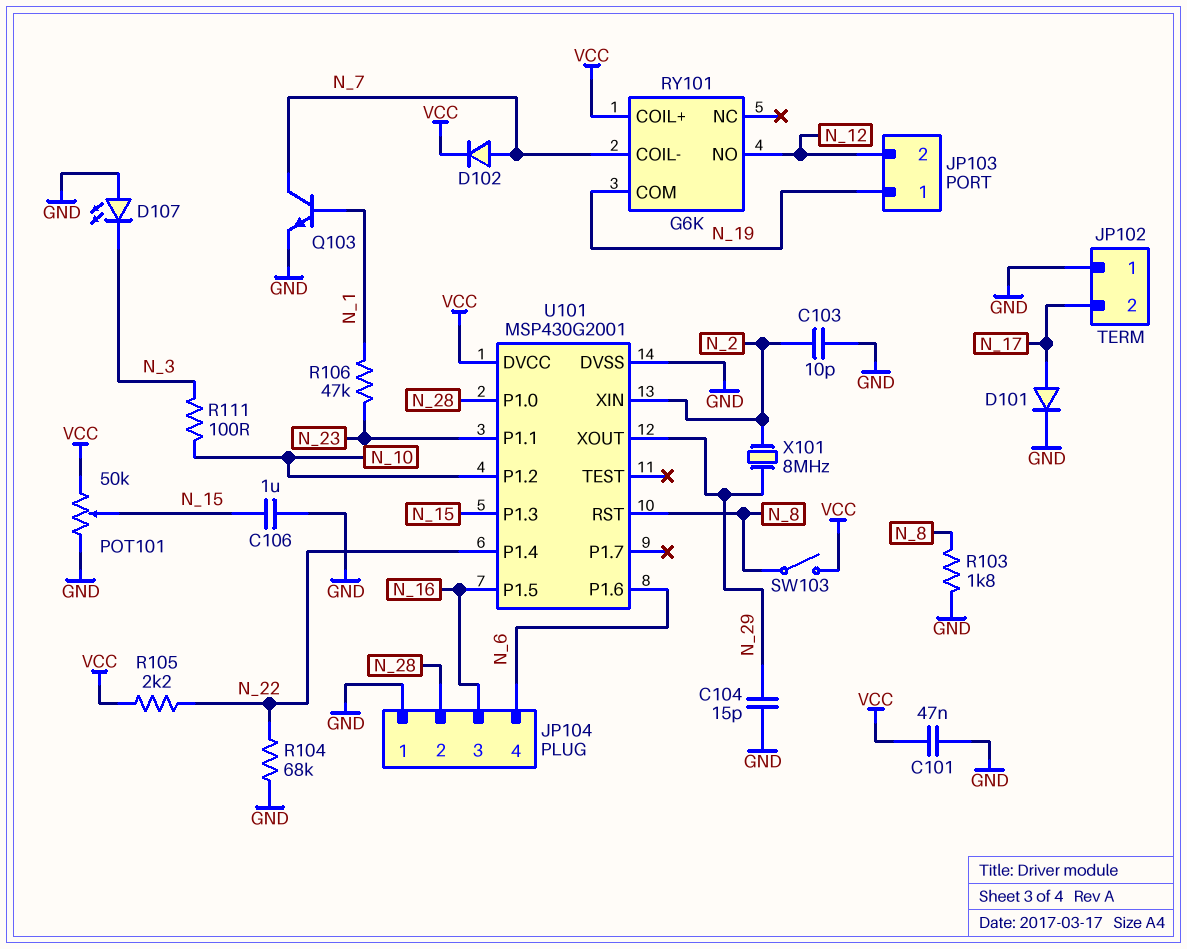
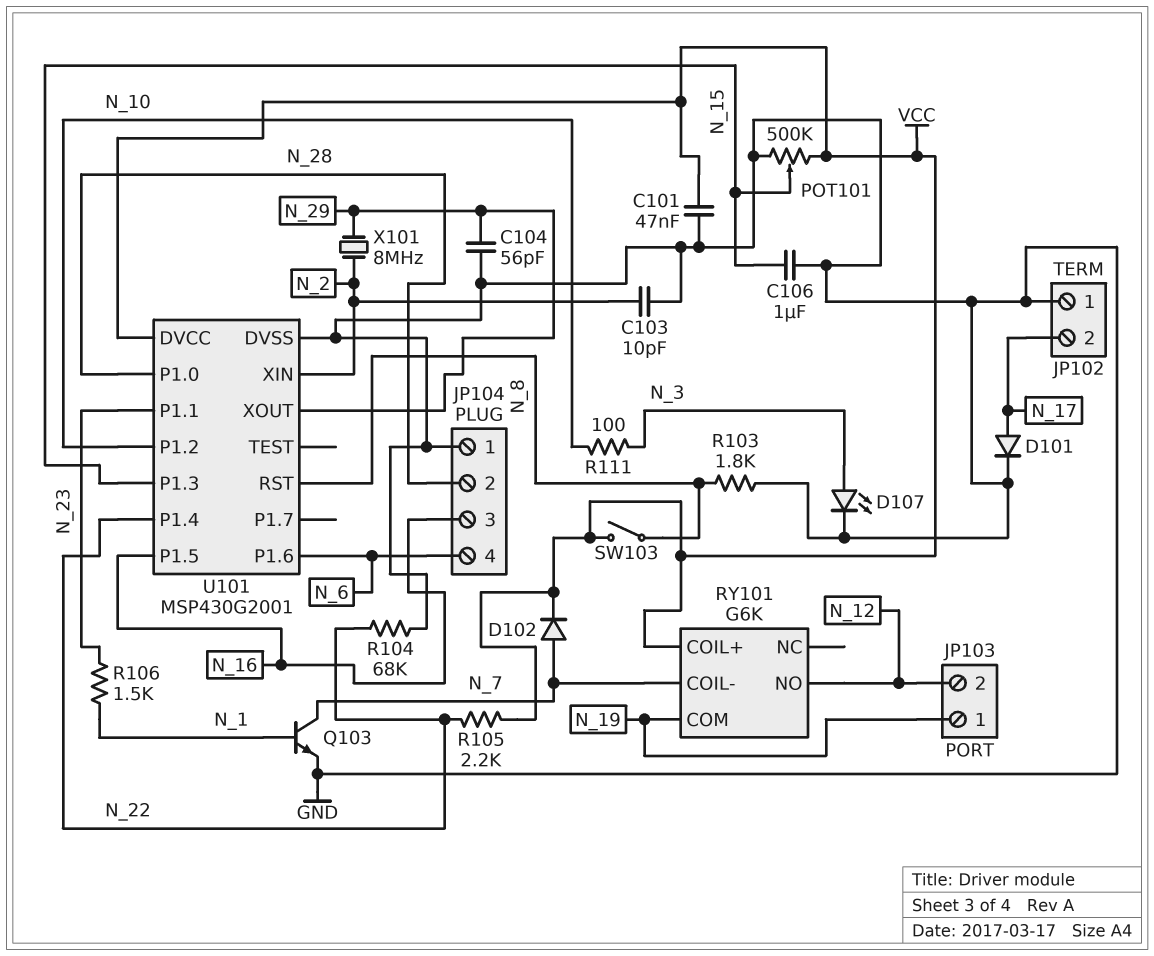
C104: 15pF (GND, N_29) -> 56pF (GND, N_29)
D107: LED (A GND, K N_3) -> LED (A N_3, K GND)
POT101: 50k (GND, VCC, wiper N_15) -> 500k (GND, VCC, wiper N_15)
R106: 47k (N_1, N_23) -> 1.5k (N_1, N_23)

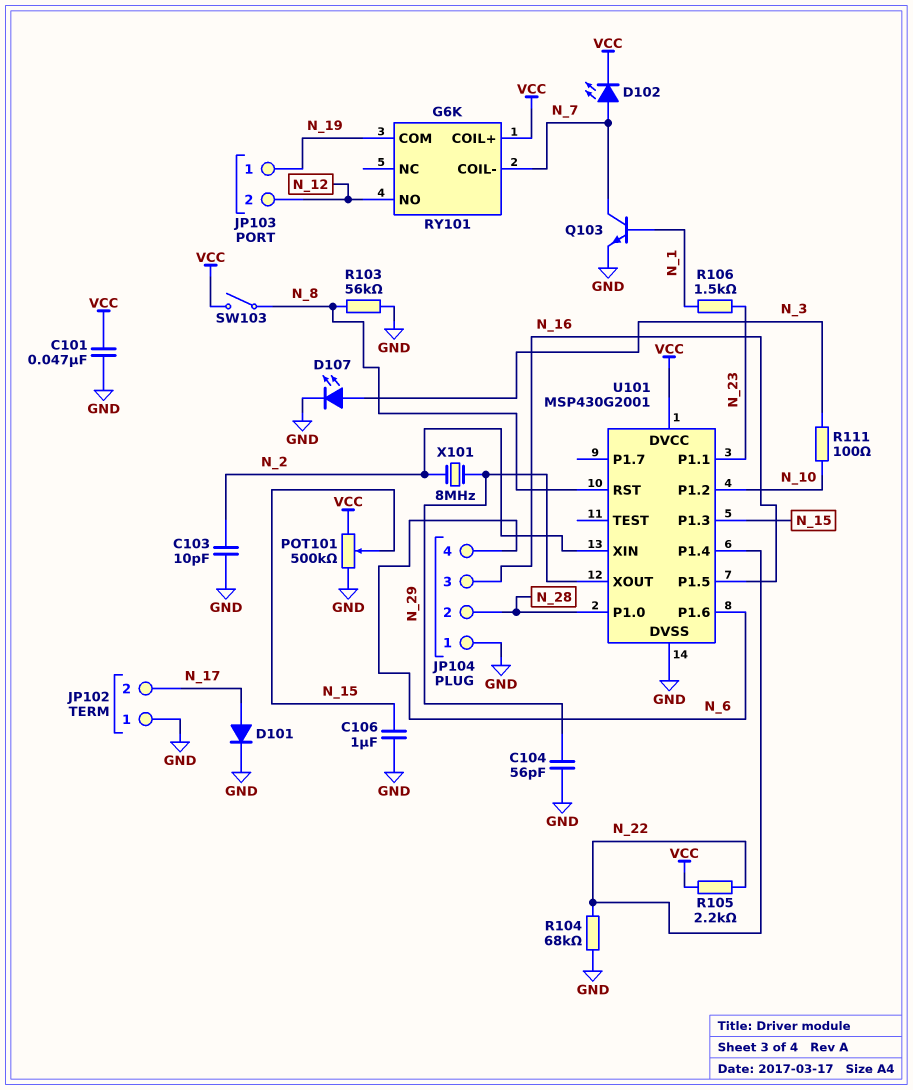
D102: diode (A N_7, K VCC) -> LED (A N_7, K VCC)
R103: 1.8k (GND, N_8) -> 56k (GND, N_8)

